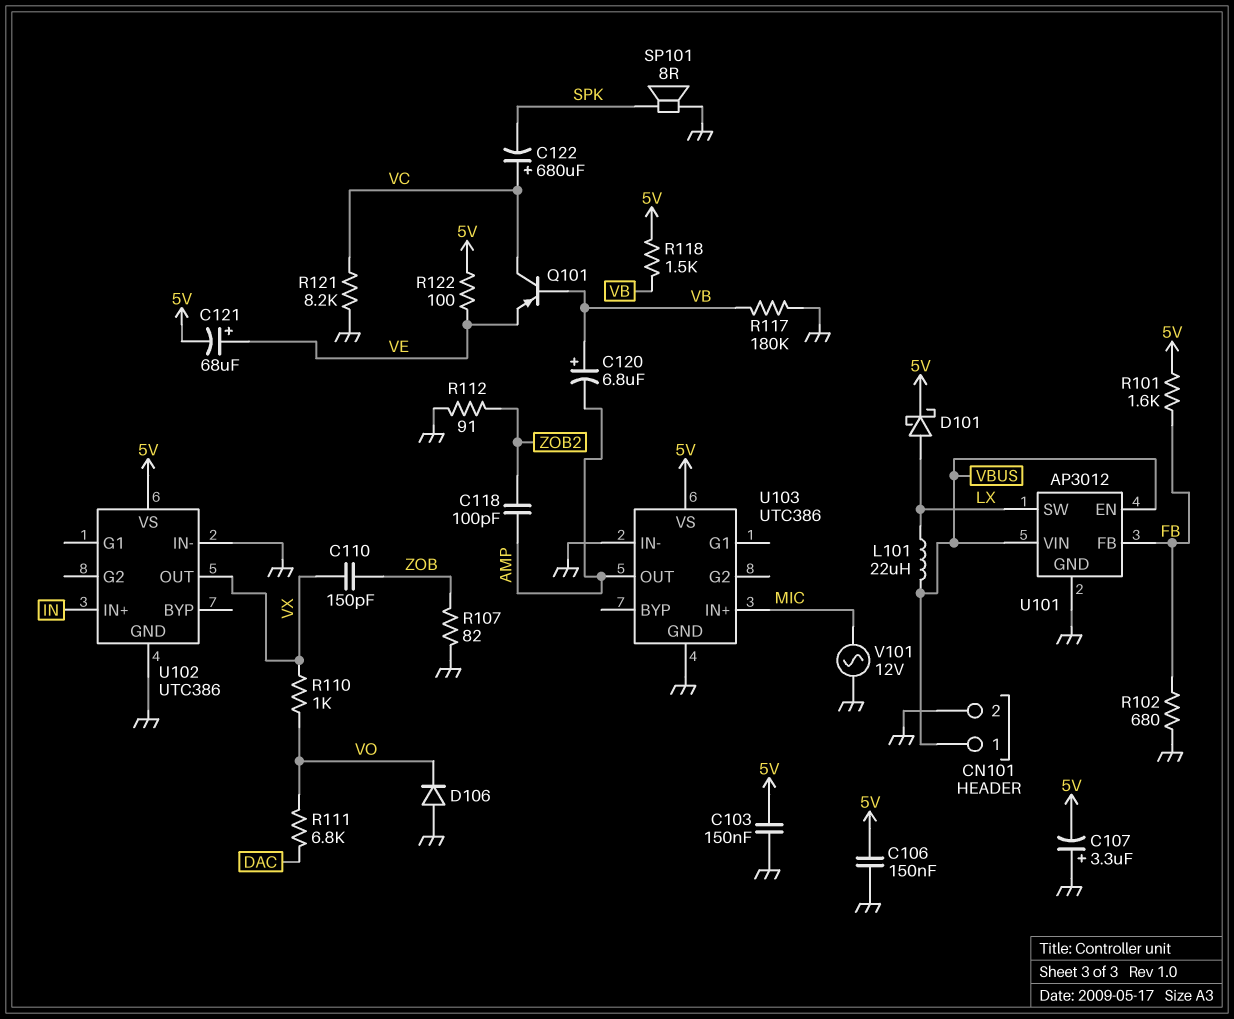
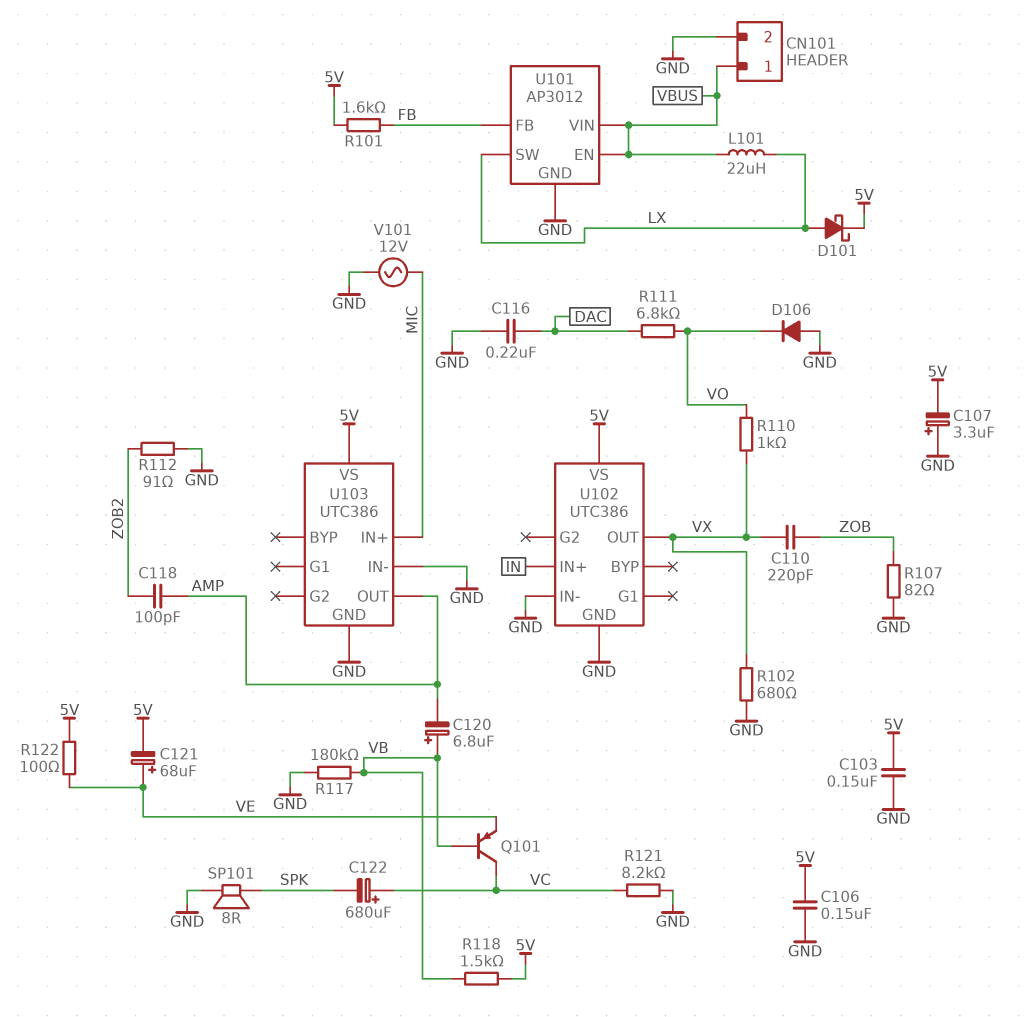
C110: 150pF (VX, ZOB) -> 220pF (VX, ZOB)
C116: none -> 220nF (DAC, GND)
R102: 680 (FB, GND) -> 680 (GND, VX)

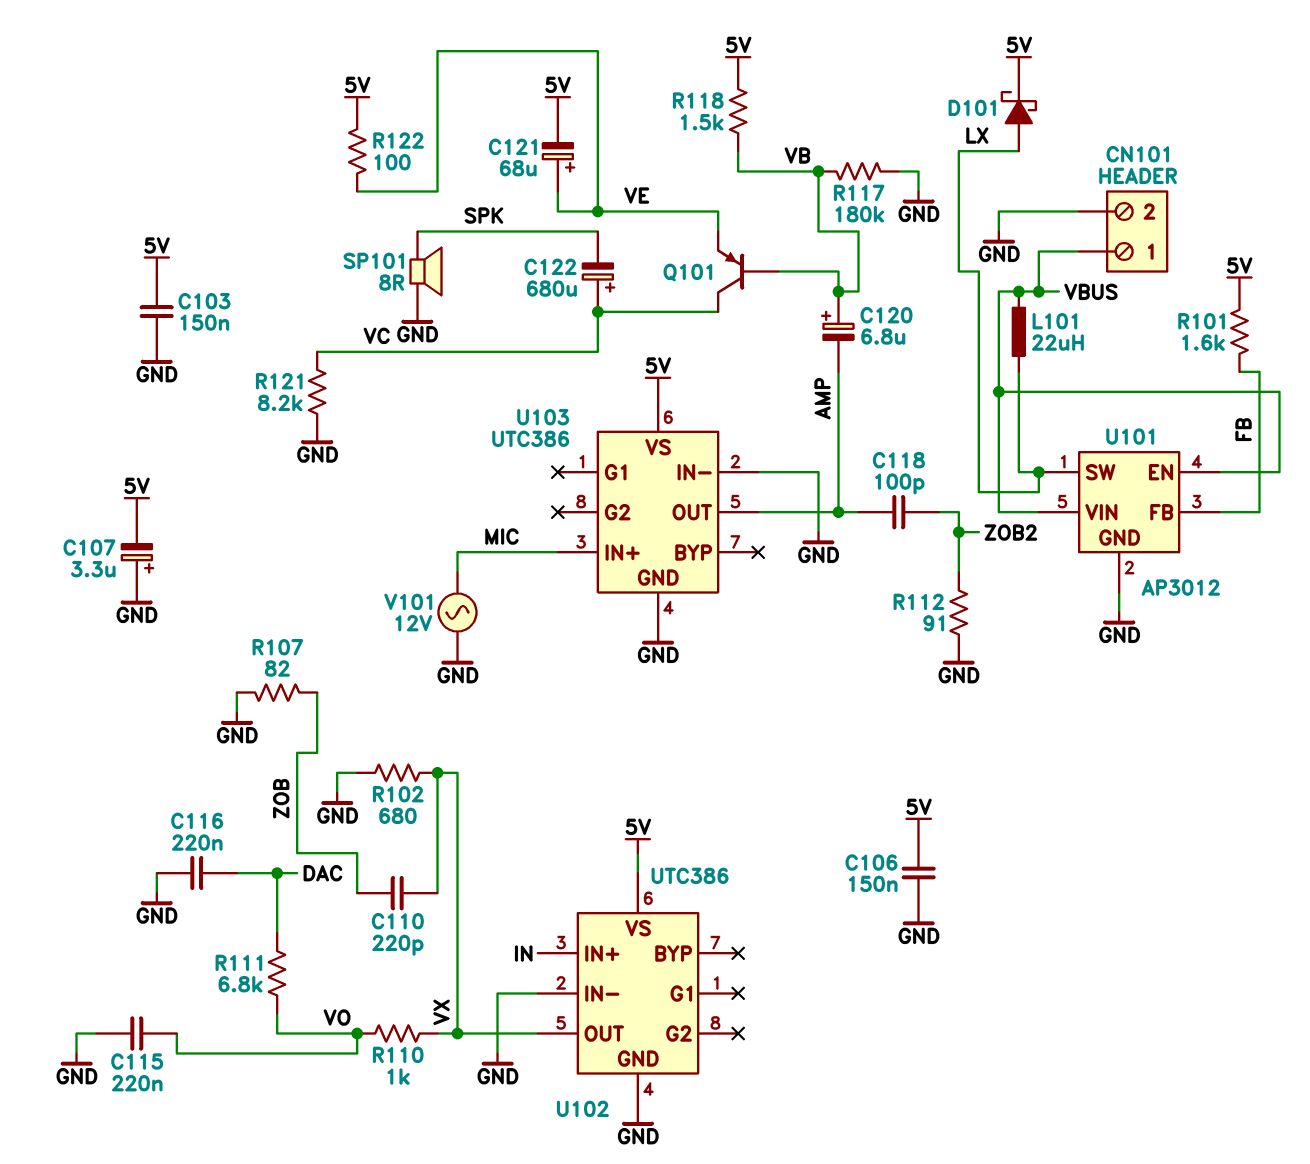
C115: none -> 220nF (GND, VO)
D106: diode (A GND, K VO) -> none

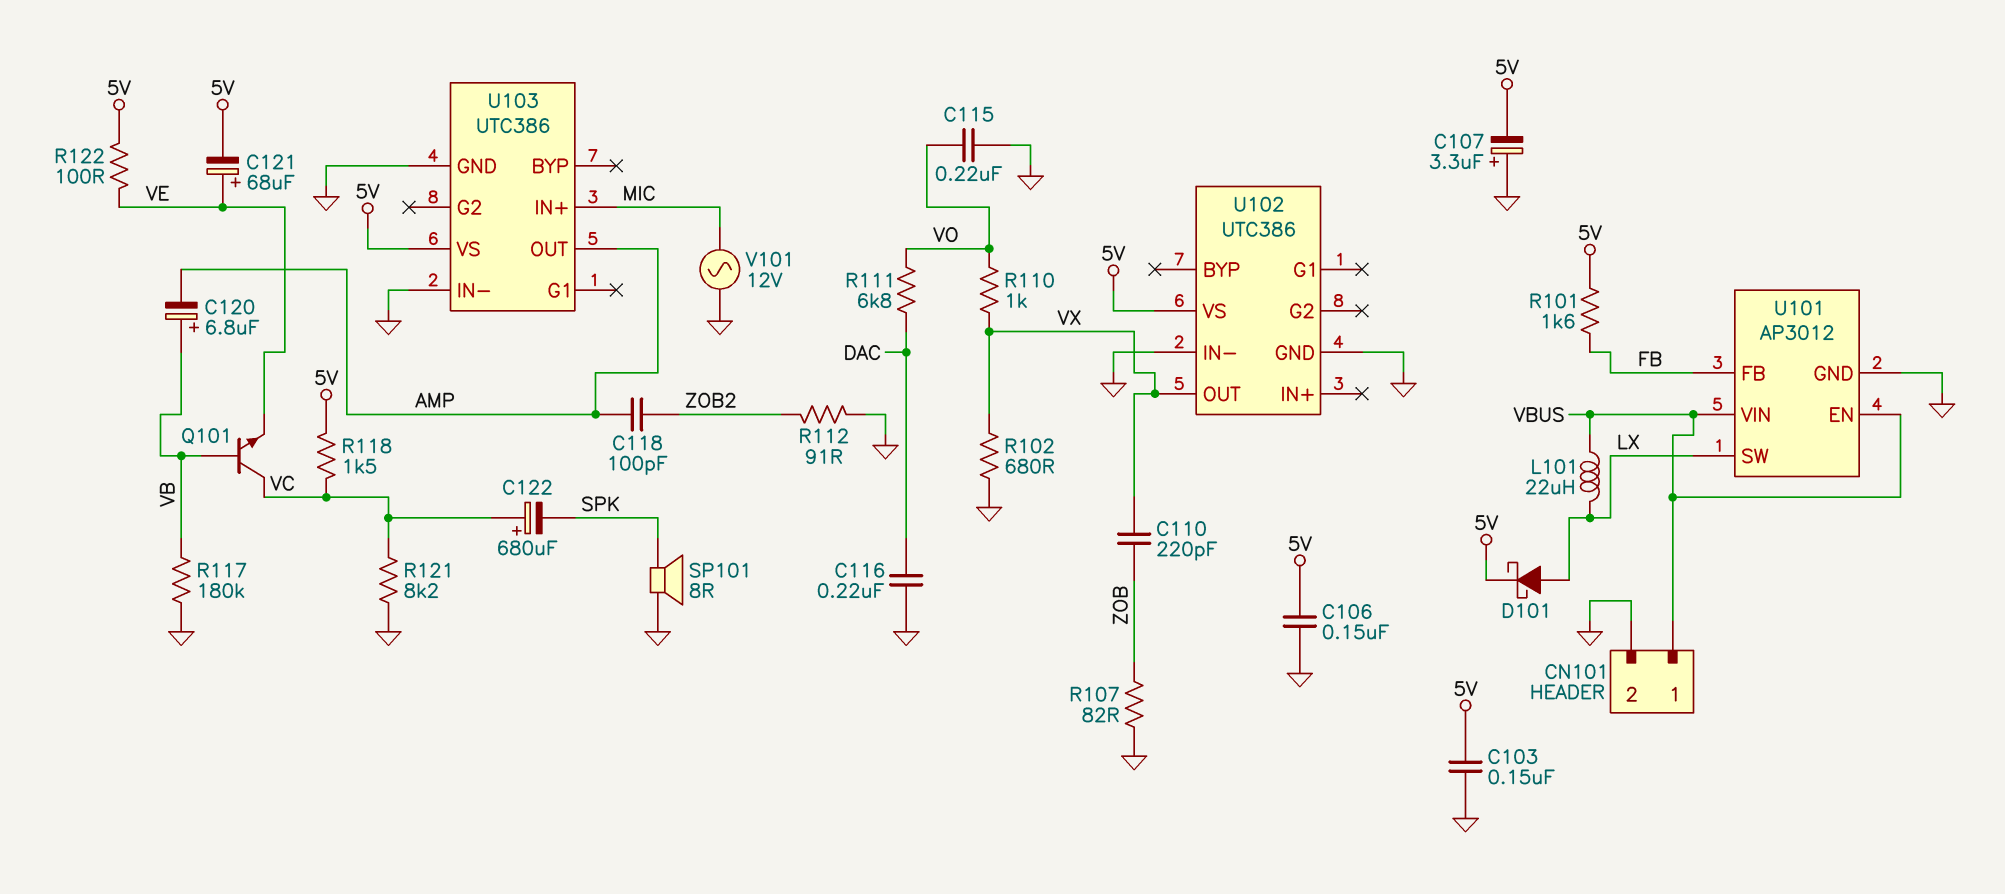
Q101: PNP (B VB, C VC, E VE) -> NPN (B VB, C VC, E VE)
R118: 1.5k (5V, VB) -> 1.5k (5V, VC)
U102 pin IN+: IN -> none

